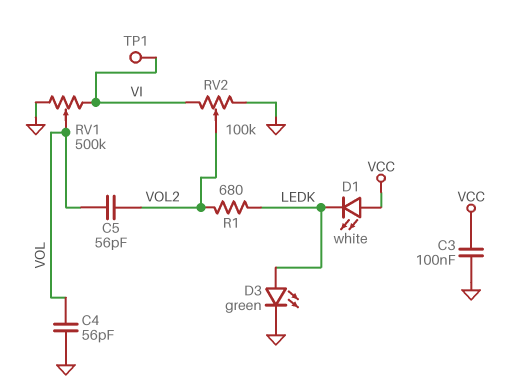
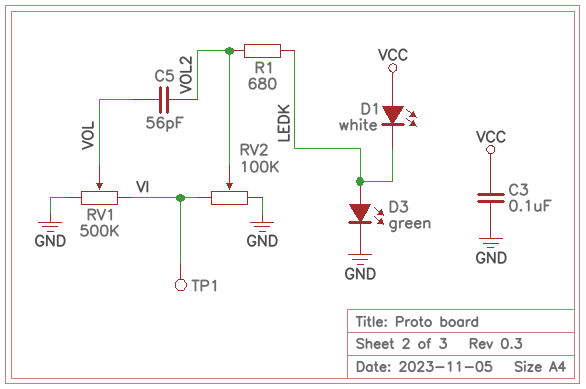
C4: 56pF (GND, VOL) -> none

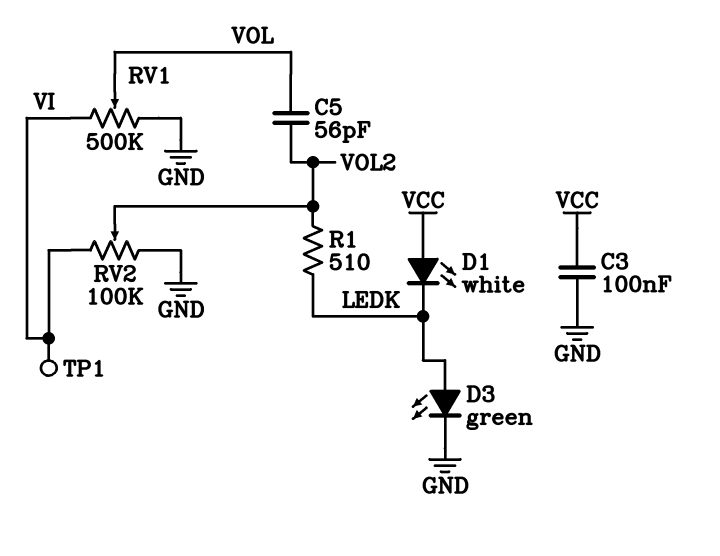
R1: 680 (LEDK, VOL2) -> 510 (LEDK, VOL2)

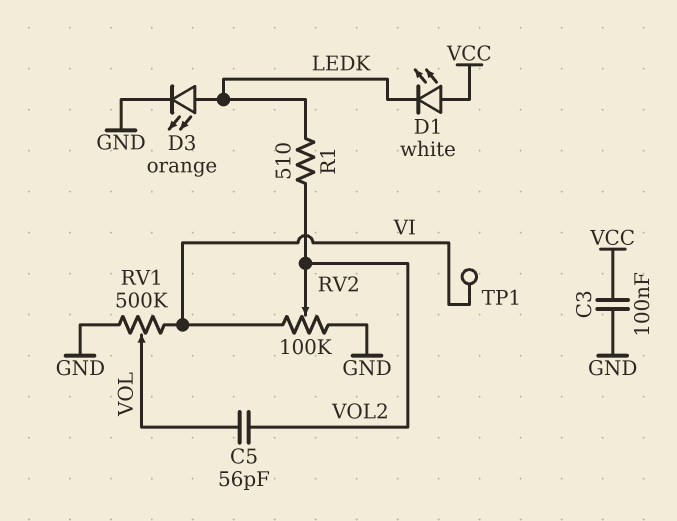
D3: LED green (A LEDK, K GND) -> LED orange (A LEDK, K GND)

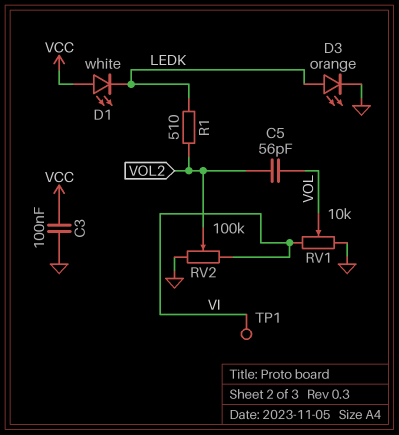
RV1: 500k (GND, VI, wiper VOL) -> 10k (GND, VI, wiper VOL)

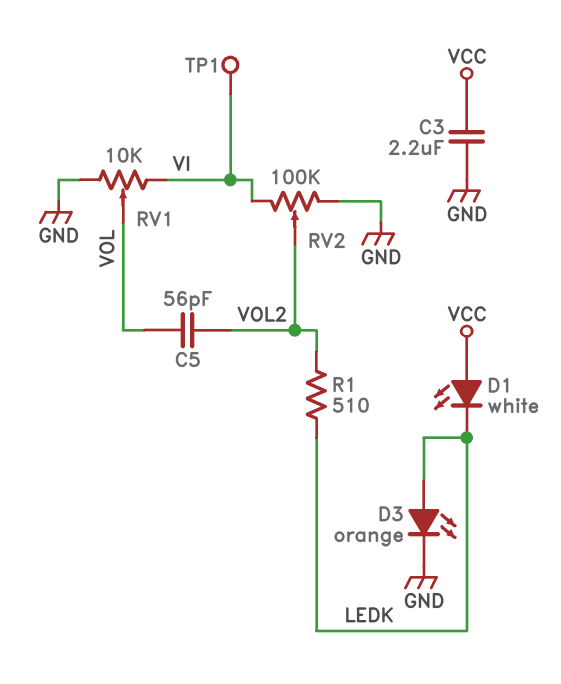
C3: 100nF (GND, VCC) -> 2.2uF (GND, VCC)

